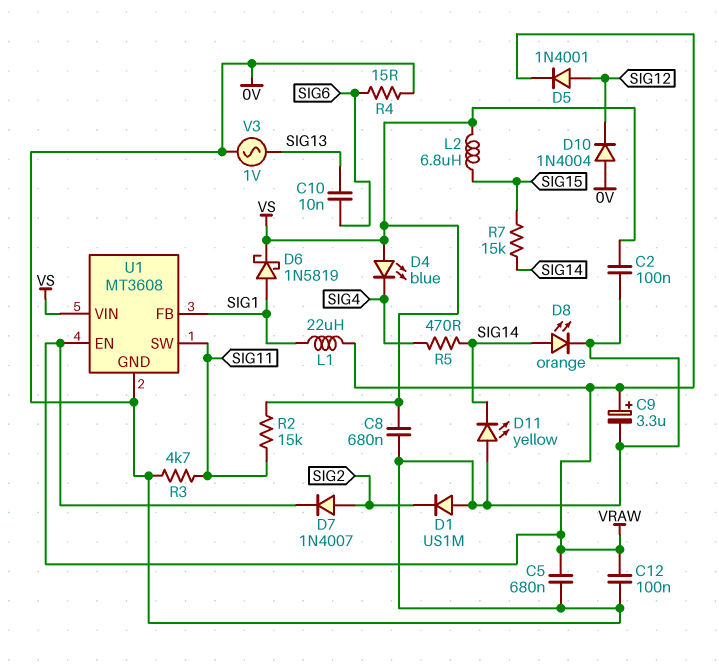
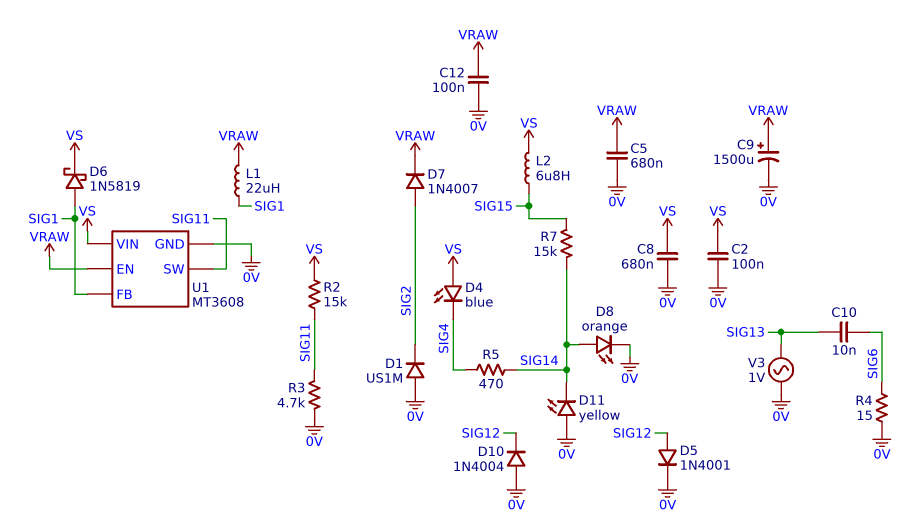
C9: 3.3uF (plus VRAW, minus 0V) -> 1500uF (plus VRAW, minus 0V)
D5: diode 1N4001 (A SIG12, K VRAW) -> diode 1N4001 (A SIG12, K 0V)

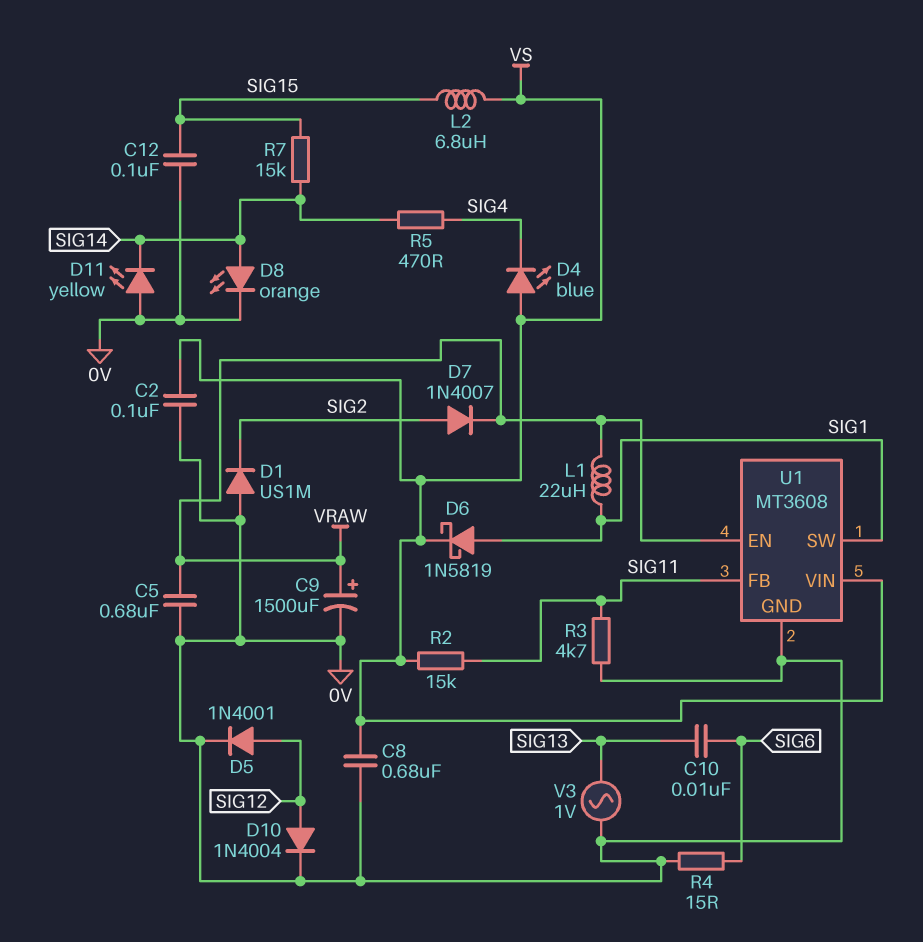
C12: 100nF (0V, VRAW) -> 100nF (0V, SIG15)
D10: diode 1N4004 (A 0V, K SIG12) -> diode 1N4004 (A SIG12, K 0V)
U1 pin FB: SIG1 -> SIG11
U1 pin SW: SIG11 -> SIG1

